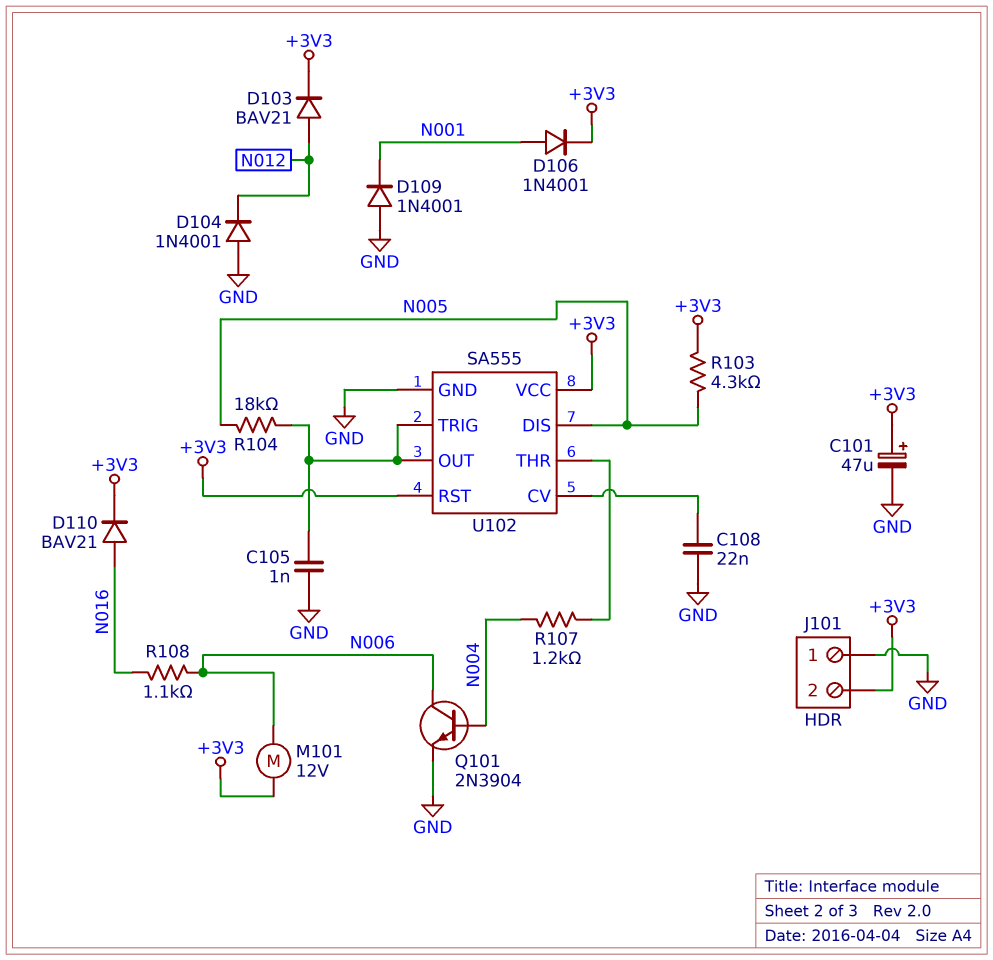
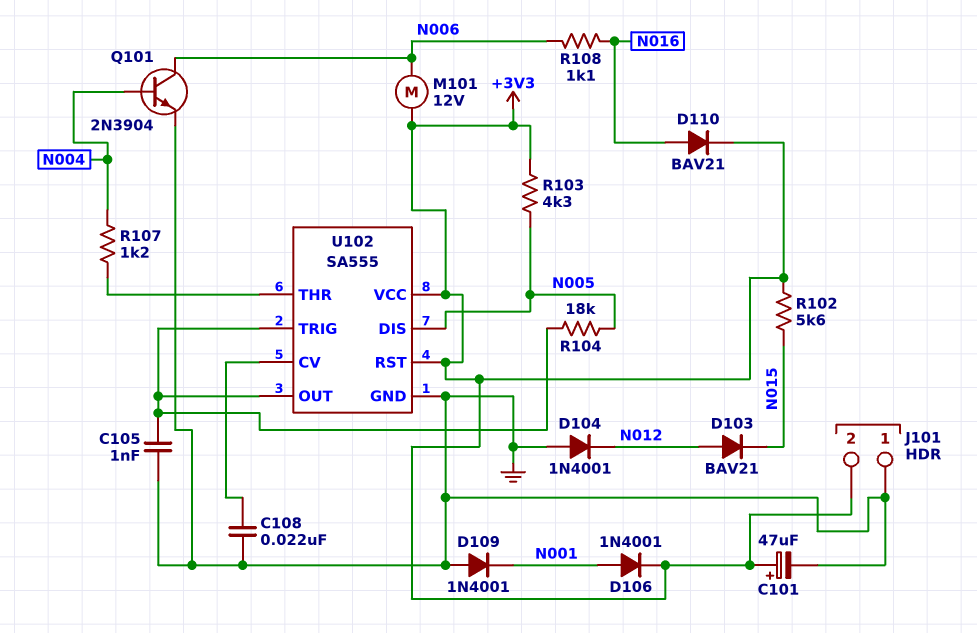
D103: diode BAV21 (A N012, K +3V3) -> diode BAV21 (A N012, K N015)
R102: none -> 5.6k (+3V3, N015)

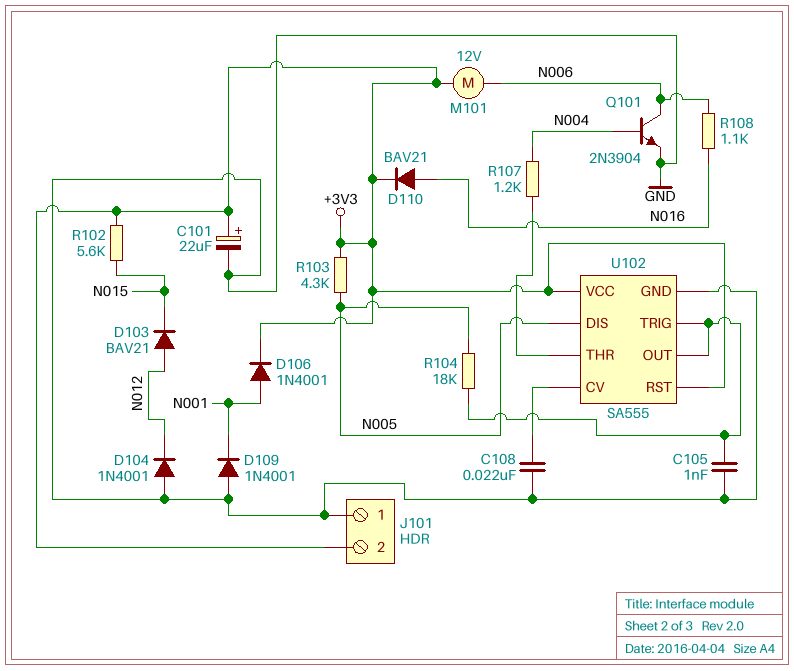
C101: 47uF (plus +3V3, minus GND) -> 22uF (plus +3V3, minus GND)

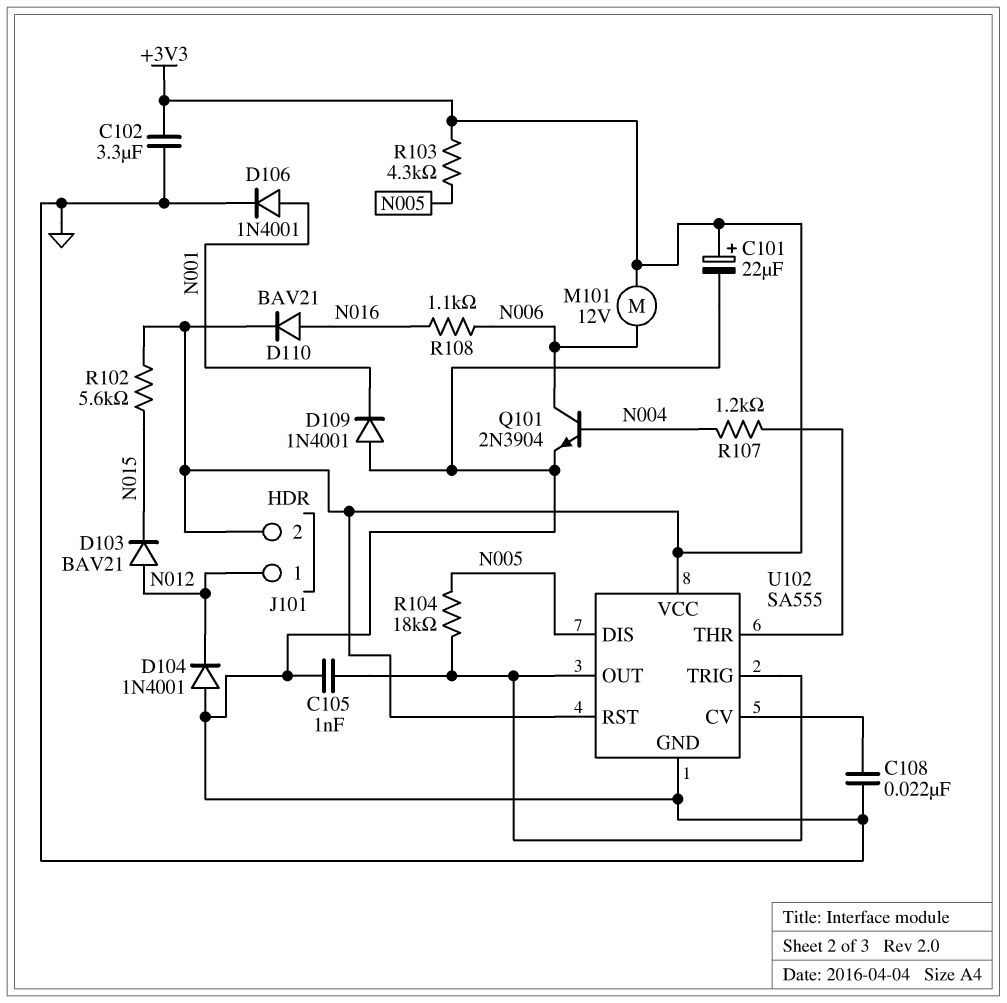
C102: none -> 3.3uF (+3V3, GND)
D106: diode 1N4001 (A N001, K +3V3) -> diode 1N4001 (A N001, K GND)
J101 pin 1: GND -> N012

